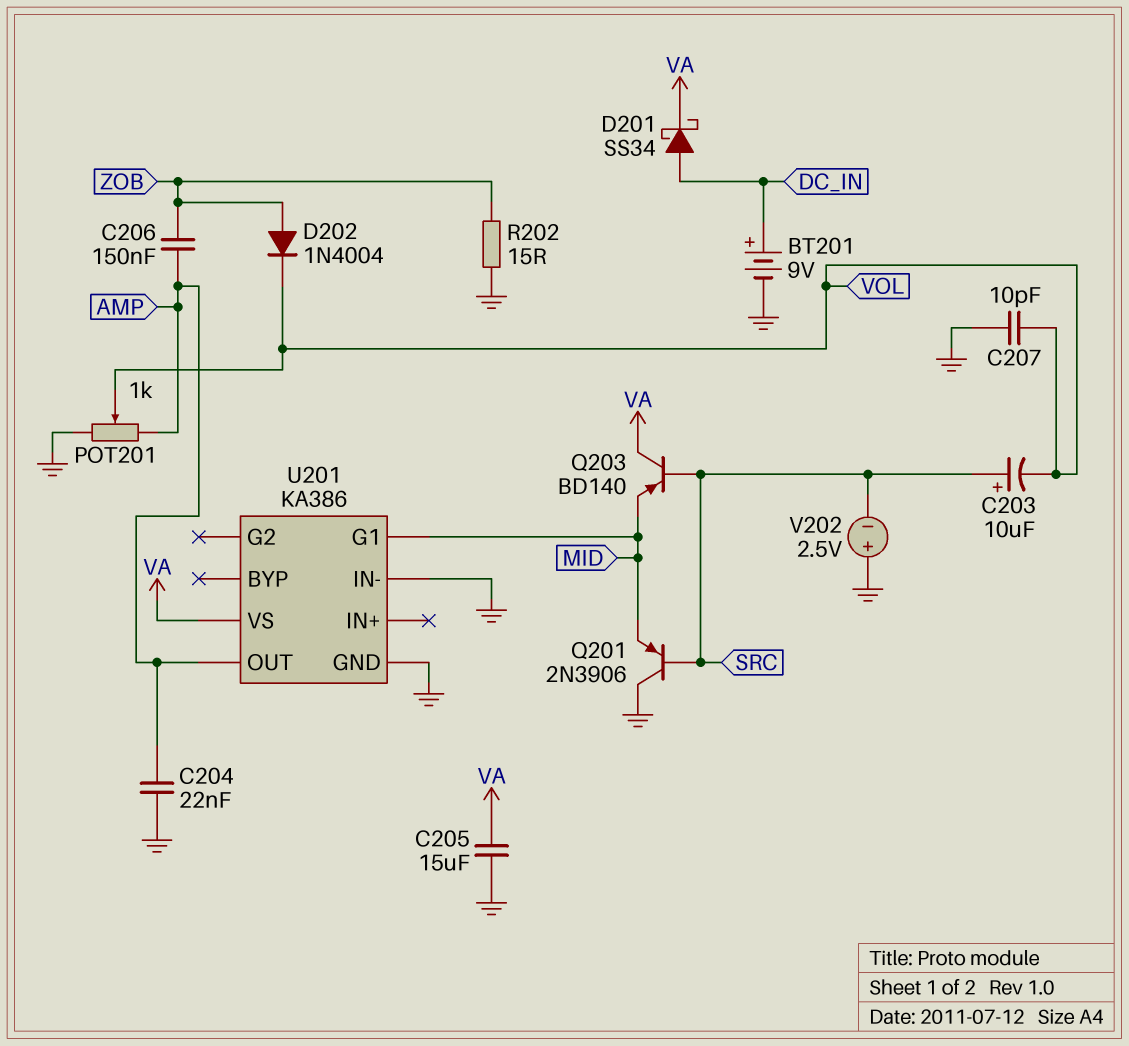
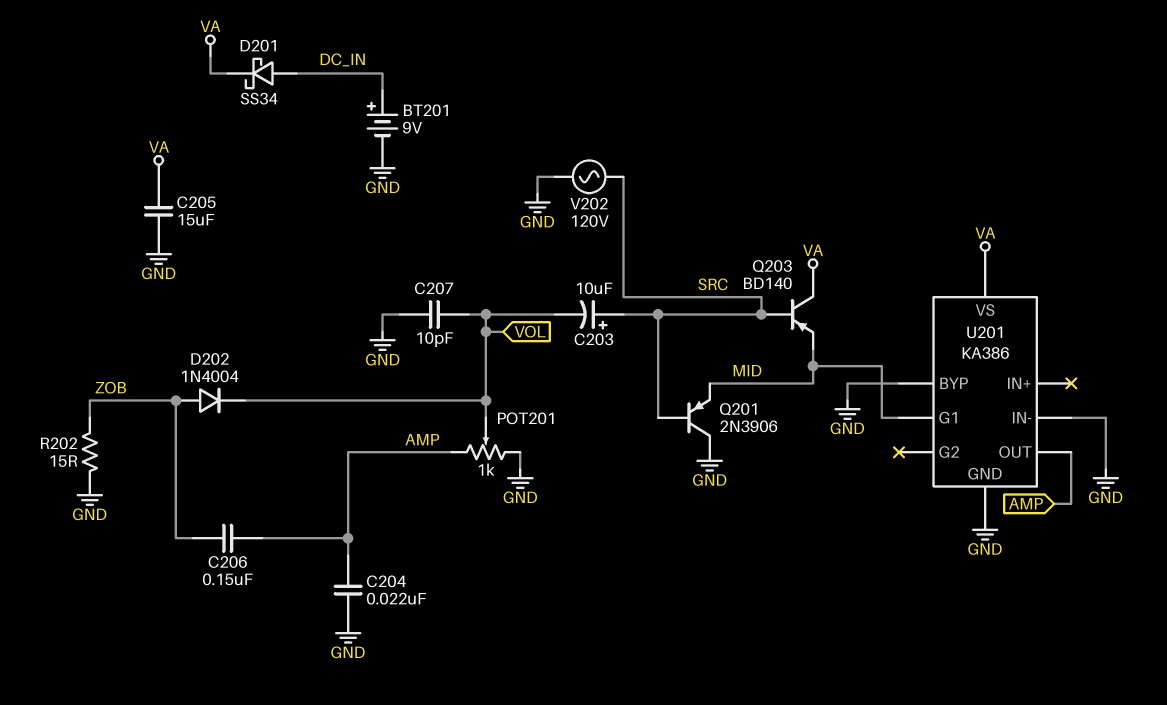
U201 pin BYP: none -> GND
V202: 2.5V (plus GND, minus SRC) -> AC 120V (GND, SRC)

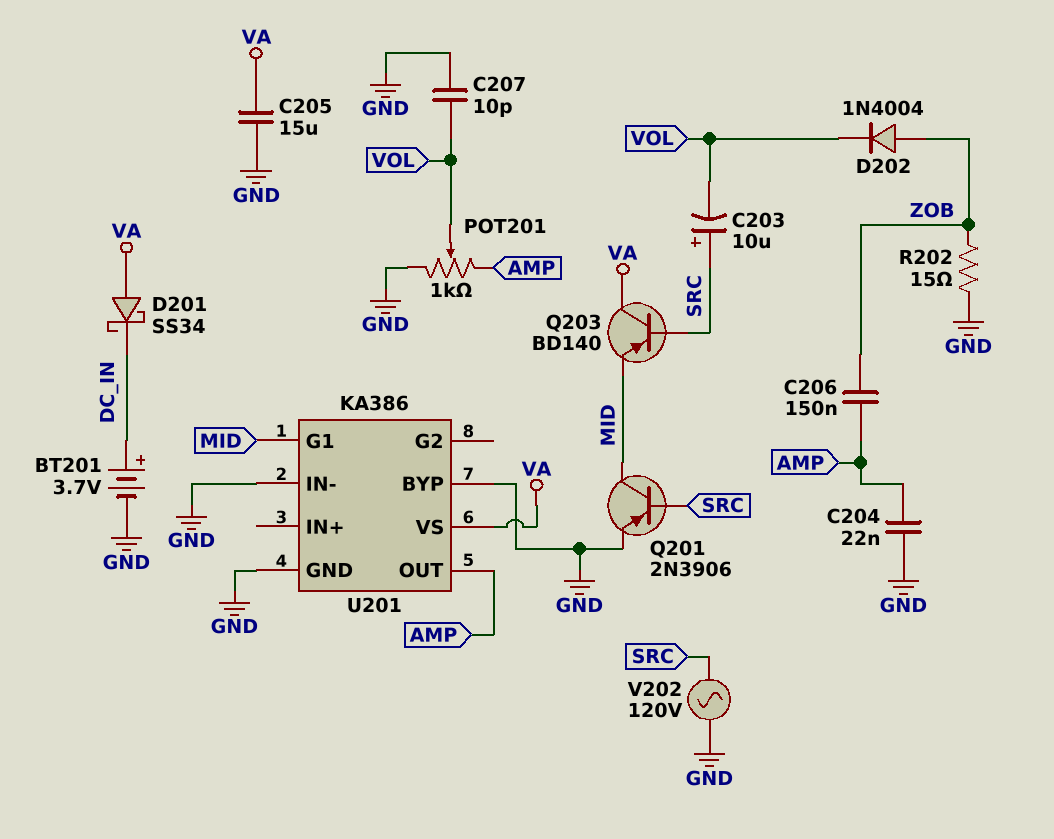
BT201: 9V (plus DC_IN, minus GND) -> 3.7V (plus DC_IN, minus GND)
D201: schottky SS34 (A DC_IN, K VA) -> schottky SS34 (A VA, K DC_IN)
Q201: PNP 2N3906 (B SRC, C GND, E MID) -> PNP 2N3906 (B SRC, C MID, E GND)

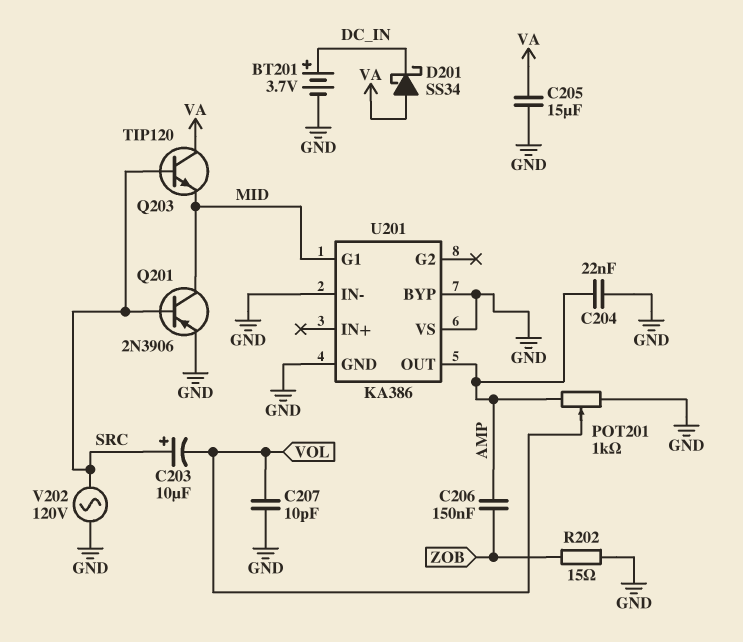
D202: diode 1N4004 (A ZOB, K VOL) -> none
Q203: PNP BD140 (B SRC, C VA, E MID) -> NPN TIP120 (B SRC, C VA, E MID)
U201 pin VS: VA -> GND

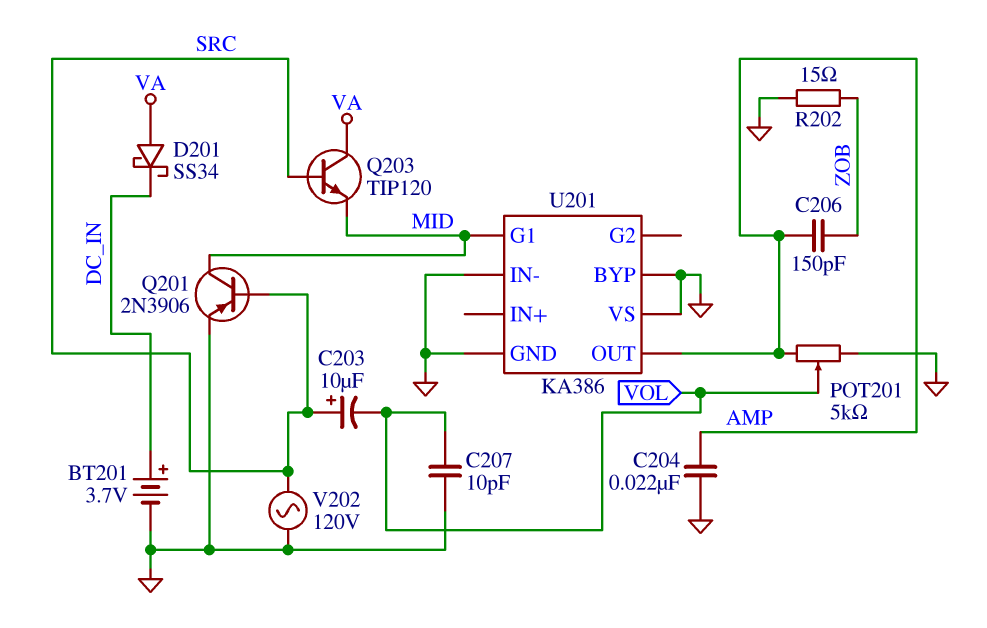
C205: 15uF (GND, VA) -> none
C206: 150nF (AMP, ZOB) -> 150pF (AMP, ZOB)
POT201: 1k (AMP, GND, wiper VOL) -> 5k (AMP, GND, wiper VOL)

